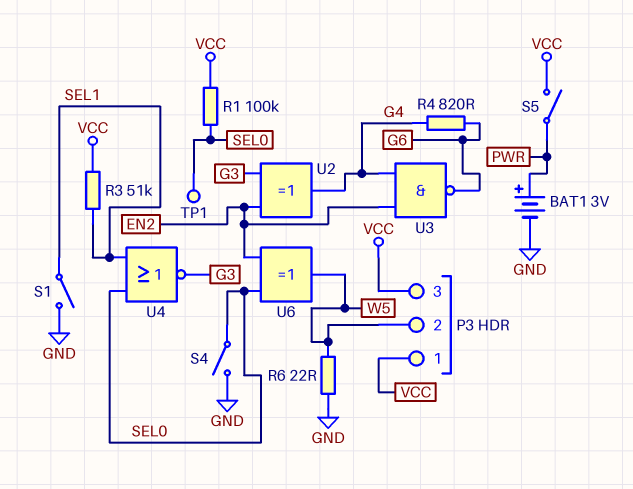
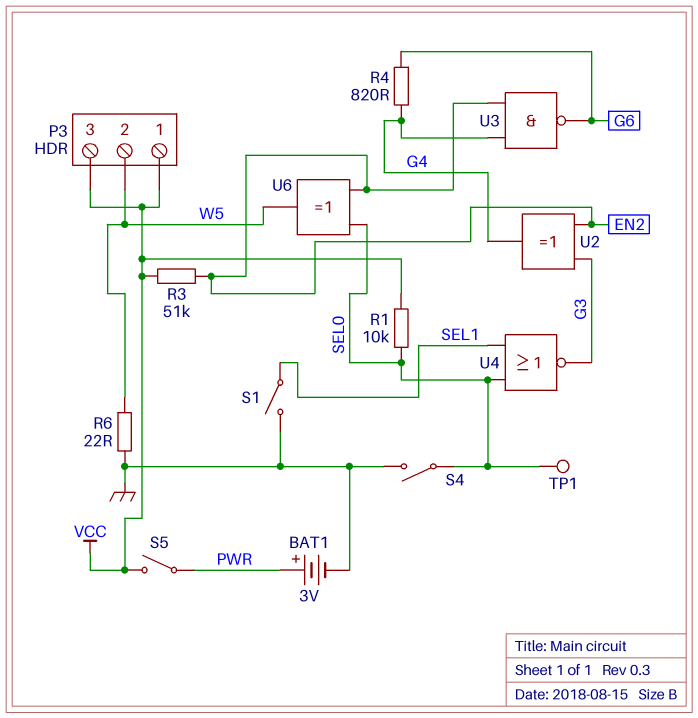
R1: 100k (SEL0, VCC) -> 10k (SEL0, VCC)
R3: 51k (SEL1, VCC) -> 51k (EN2, VCC)

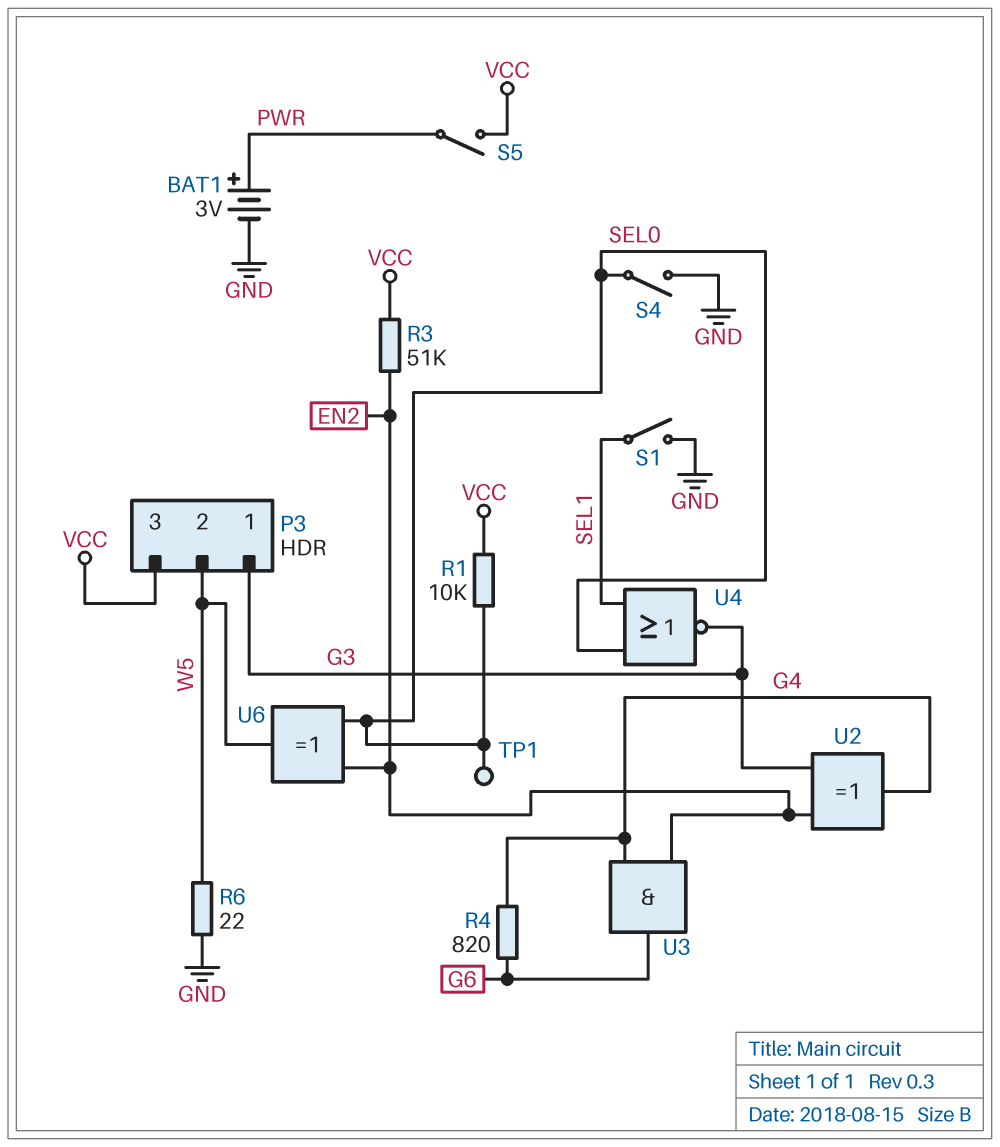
P3 pin 1: VCC -> G3
U3: NAND (in EN2, in G4, out G6) -> AND (in EN2, in G4, out G6)

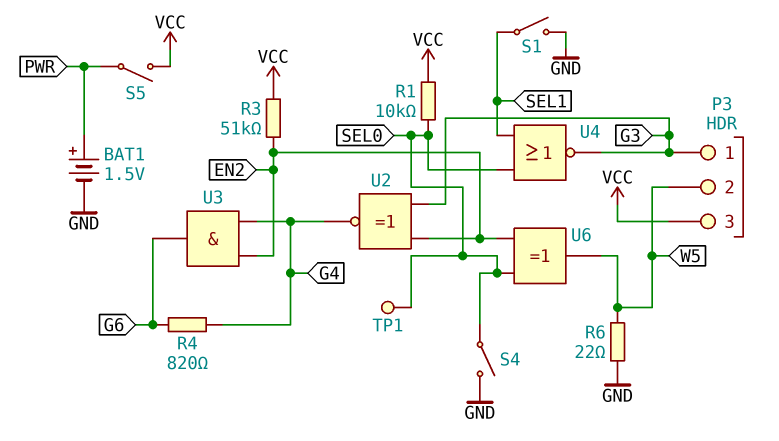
BAT1: 3V (plus PWR, minus GND) -> 1.5V (plus PWR, minus GND)
U2: XOR (in EN2, in G3, out G4) -> XNOR (in EN2, in G3, out G4)

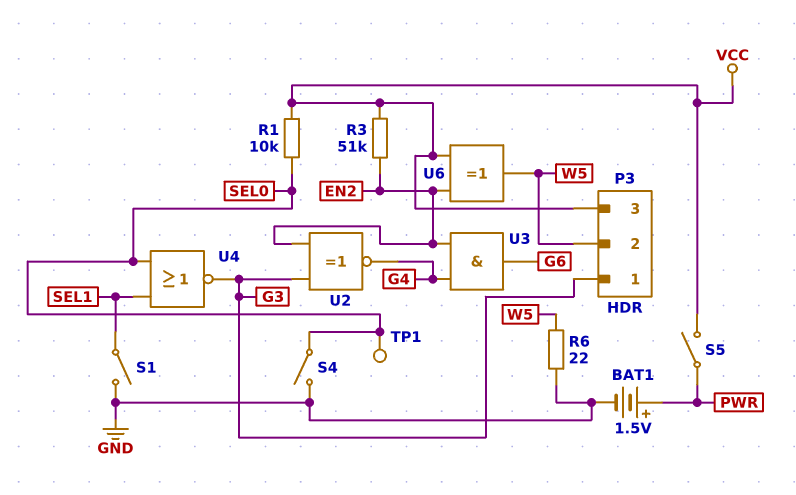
R4: 820 (G4, G6) -> none
U6: XOR (in EN2, in SEL0, out W5) -> XOR (in EN2, in VCC, out W5)

